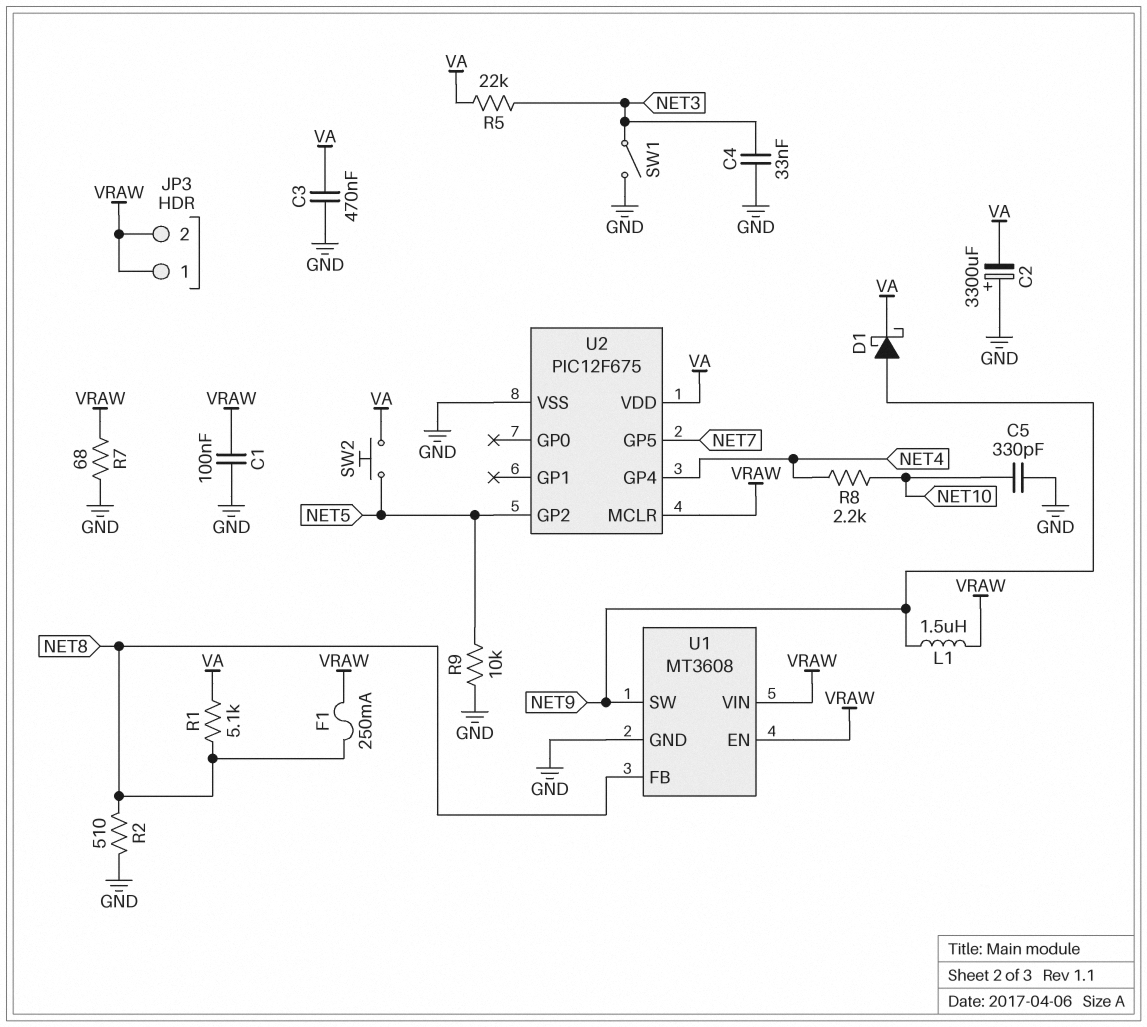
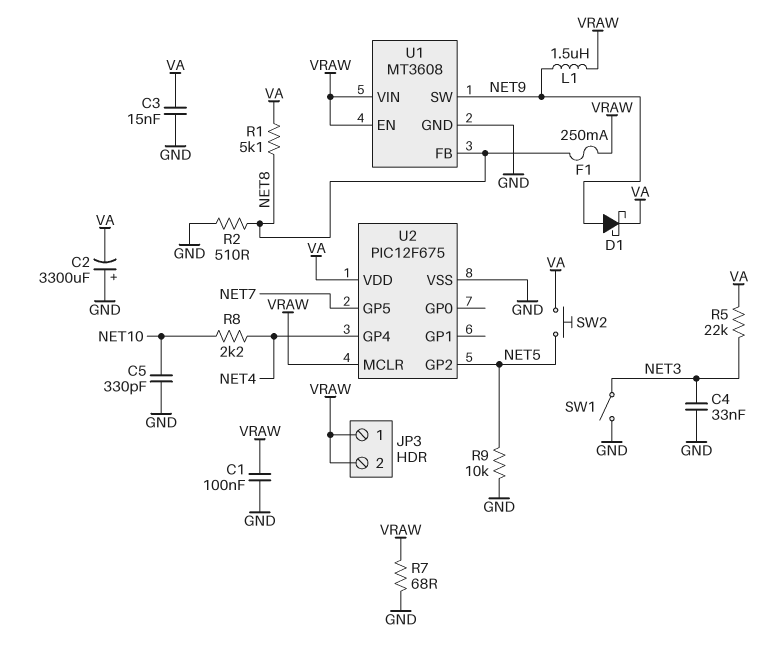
C3: 470nF (GND, VA) -> 15nF (GND, VA)

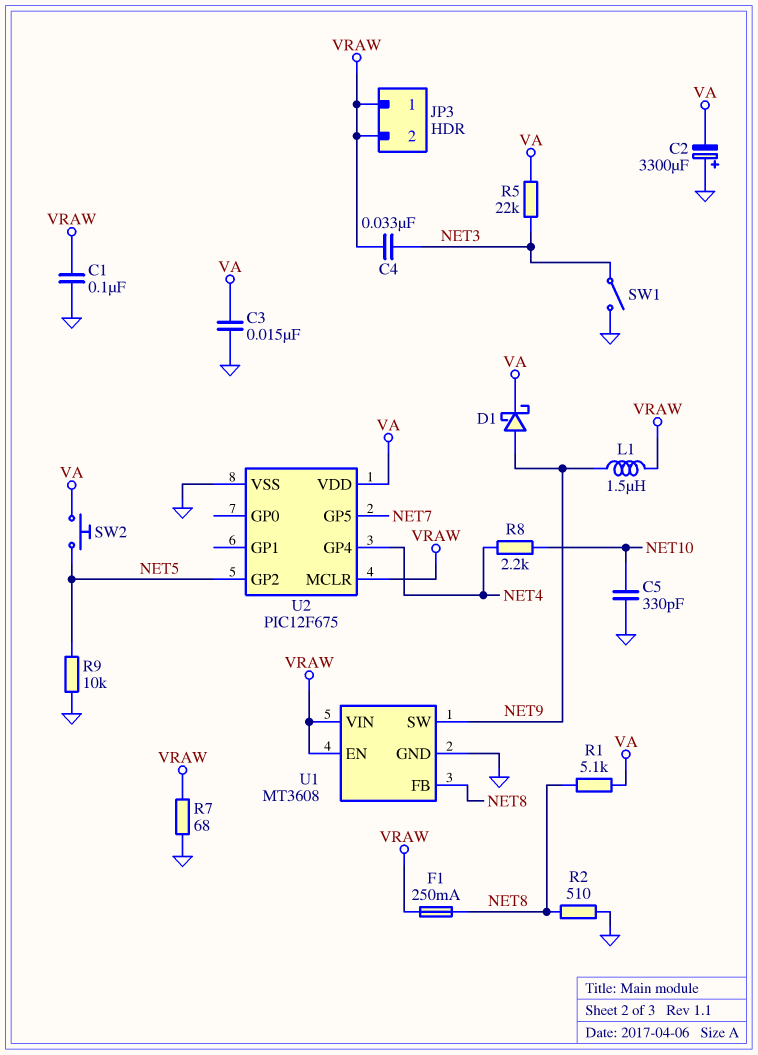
C4: 33nF (GND, NET3) -> 33nF (NET3, VRAW)

